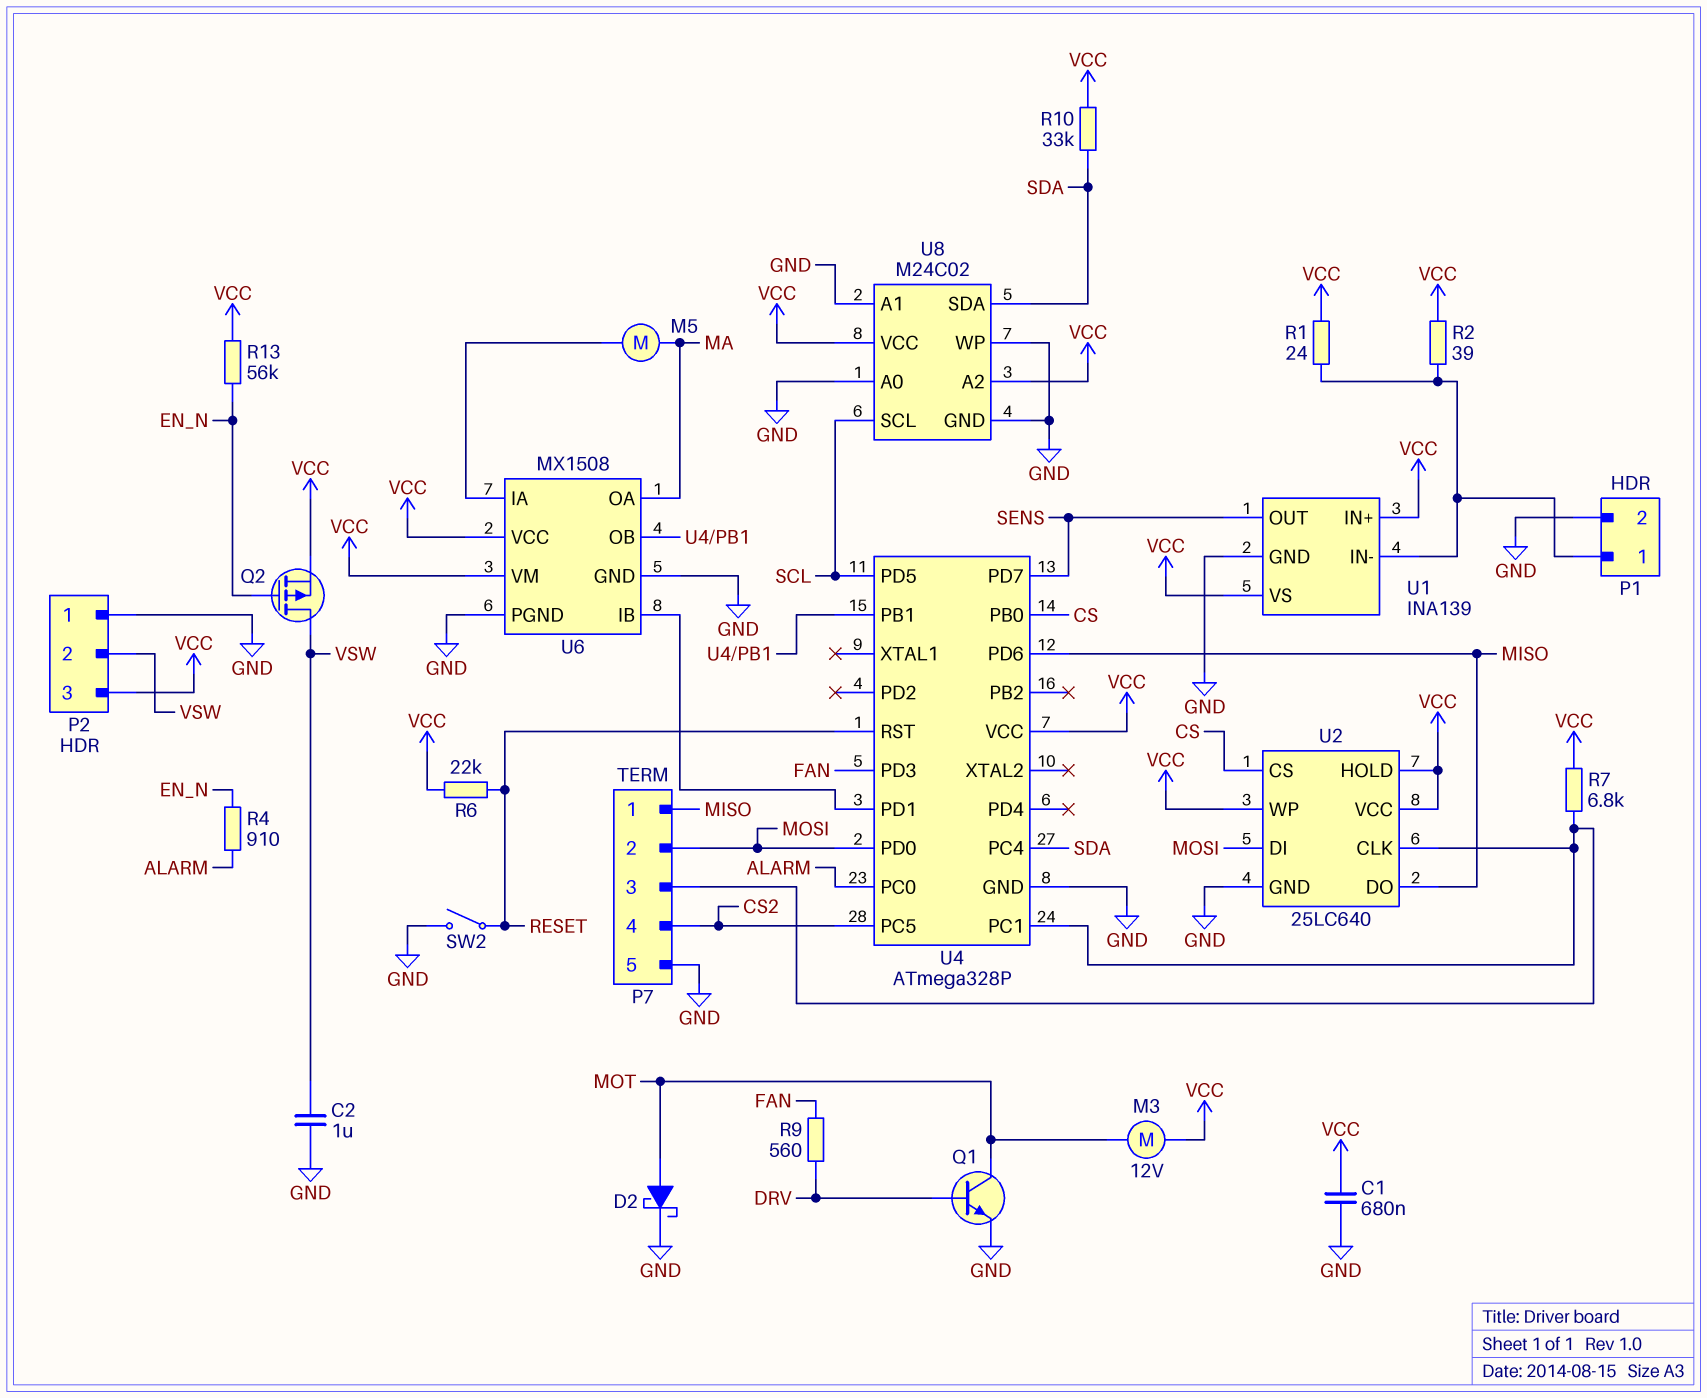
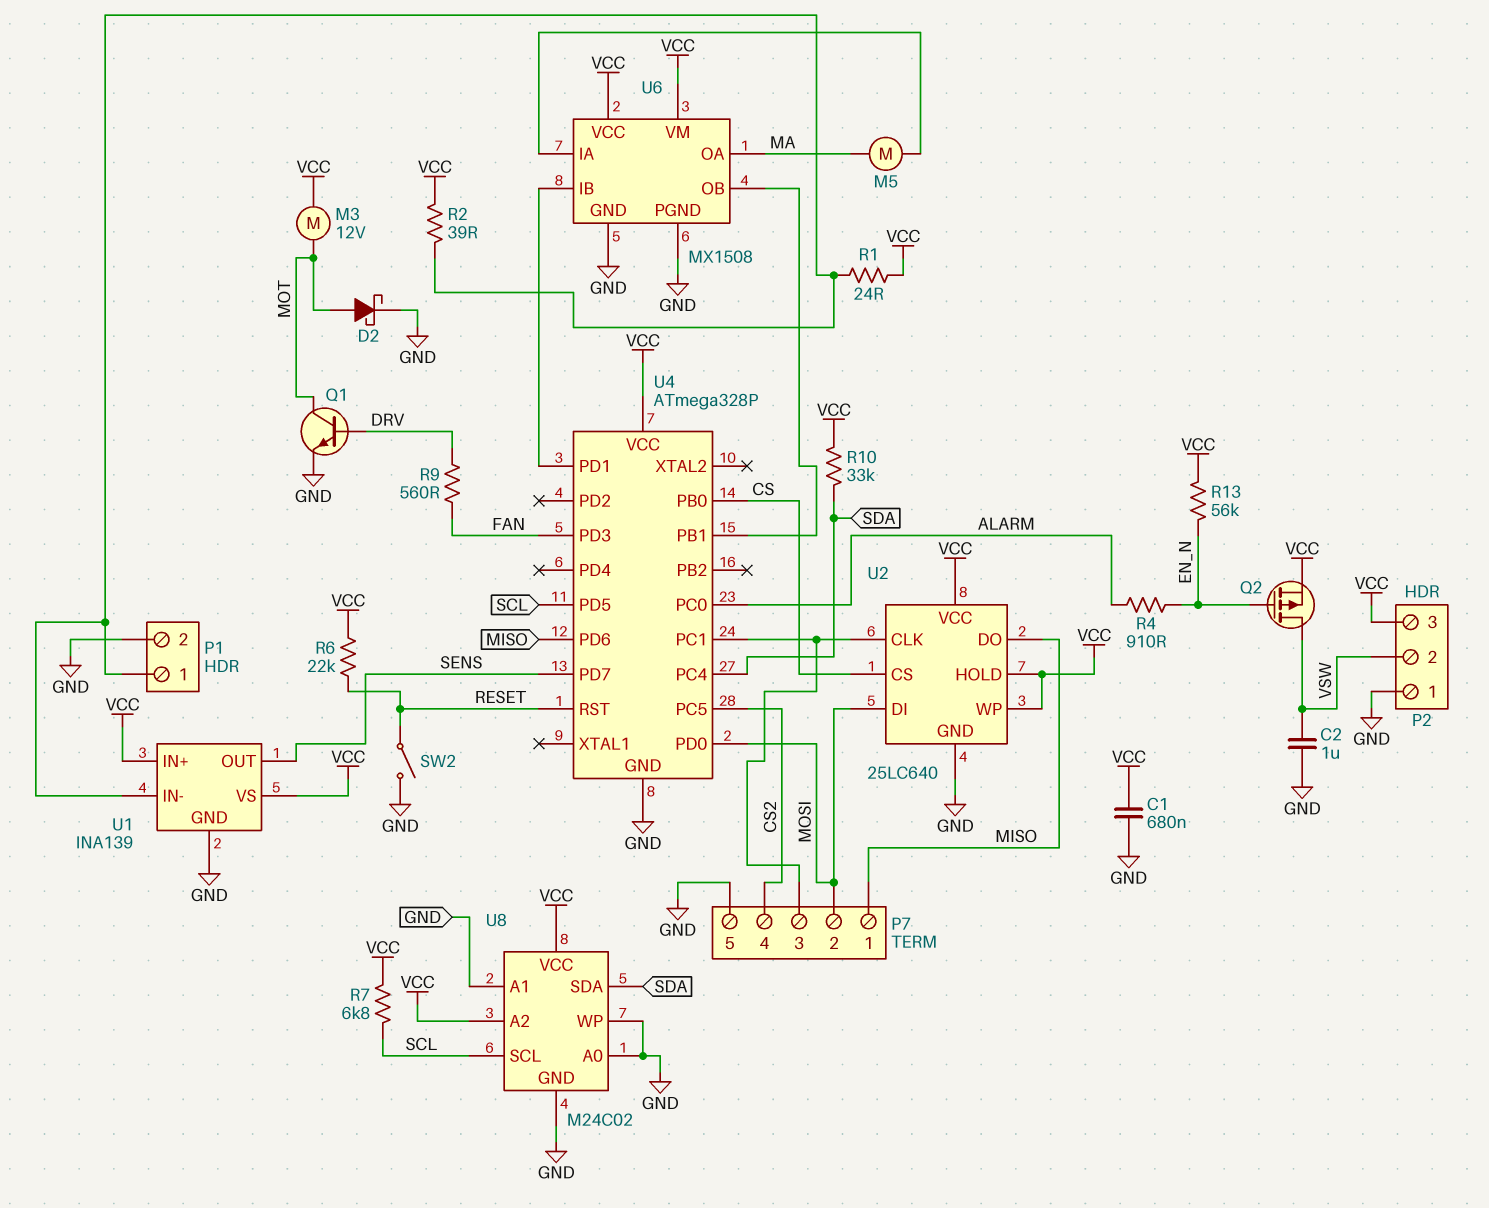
R7: 6.8k (P7/3, VCC) -> 6.8k (SCL, VCC)

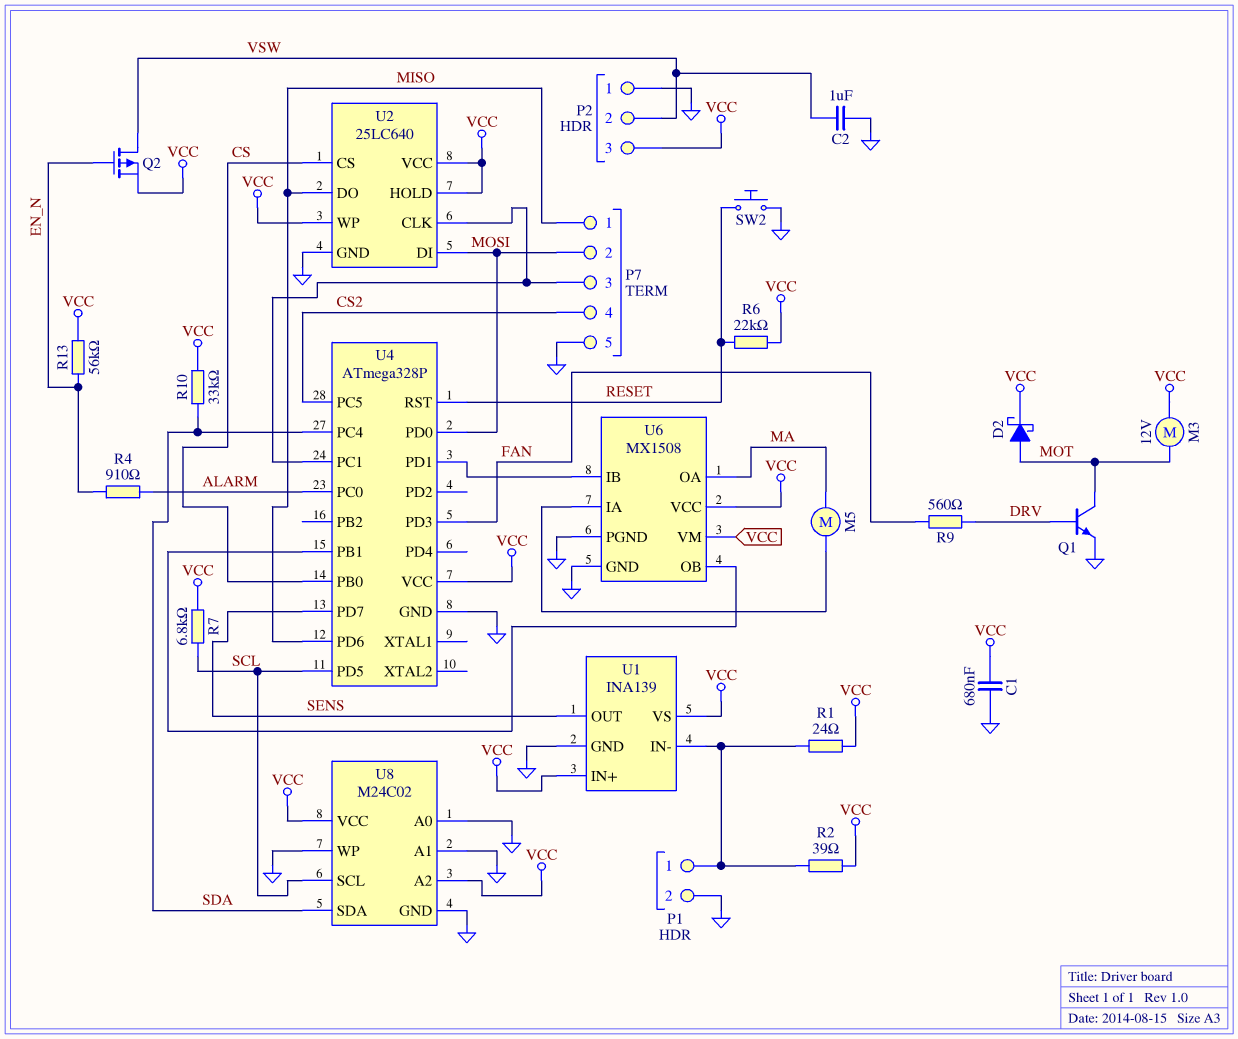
D2: schottky (A MOT, K GND) -> schottky (A MOT, K VCC)
SW2: switch (GND, RESET) -> button (GND, RESET)

